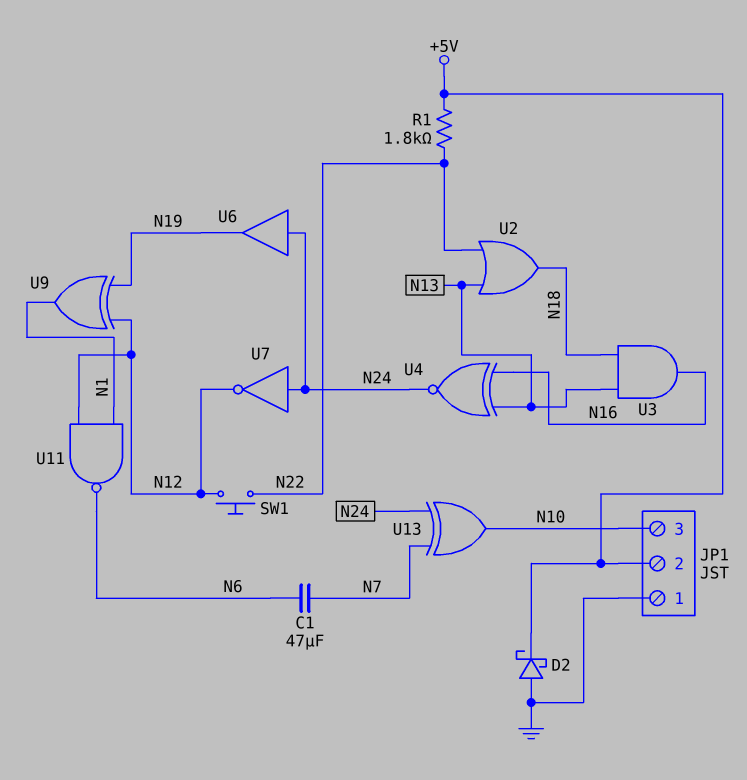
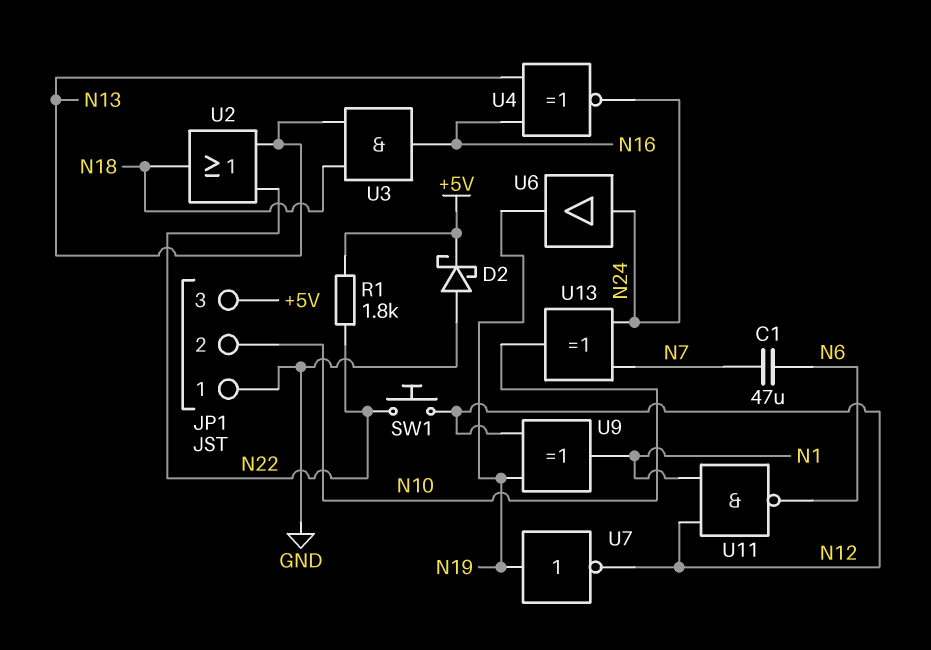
JP1 pin 2: +5V -> N10
JP1 pin 3: N10 -> +5V
U7: NOT (in N24, out N12) -> NOT (in N19, out N12)

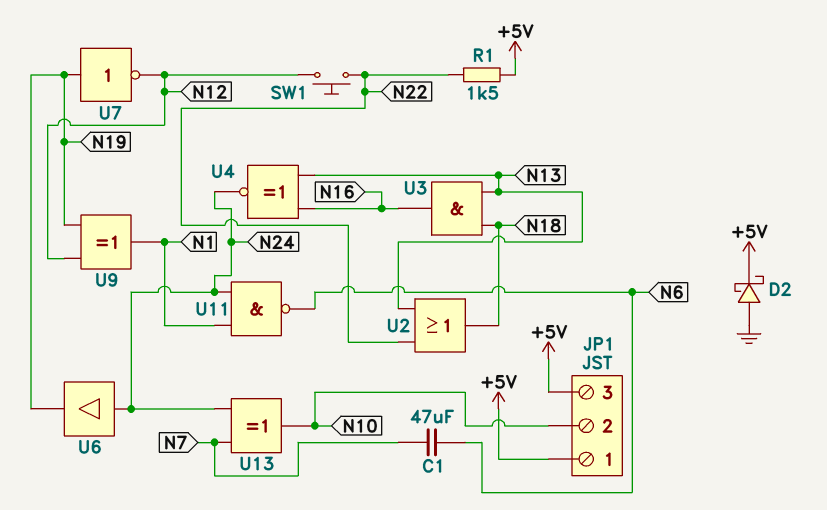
JP1 pin 1: GND -> +5V
R1: 1.8k (+5V, N22) -> 1.5k (+5V, N22)
U11: NAND (in N1, in N12, out N6) -> NAND (in N1, in N24, out N6)

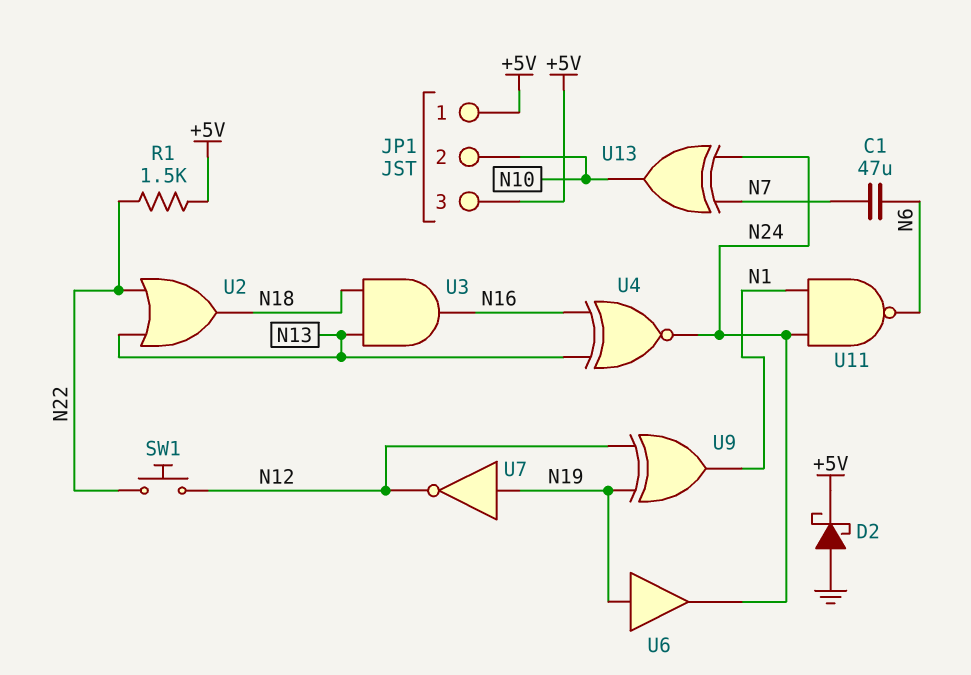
U6: buffer (in N24, out N19) -> buffer (in N19, out N24)

